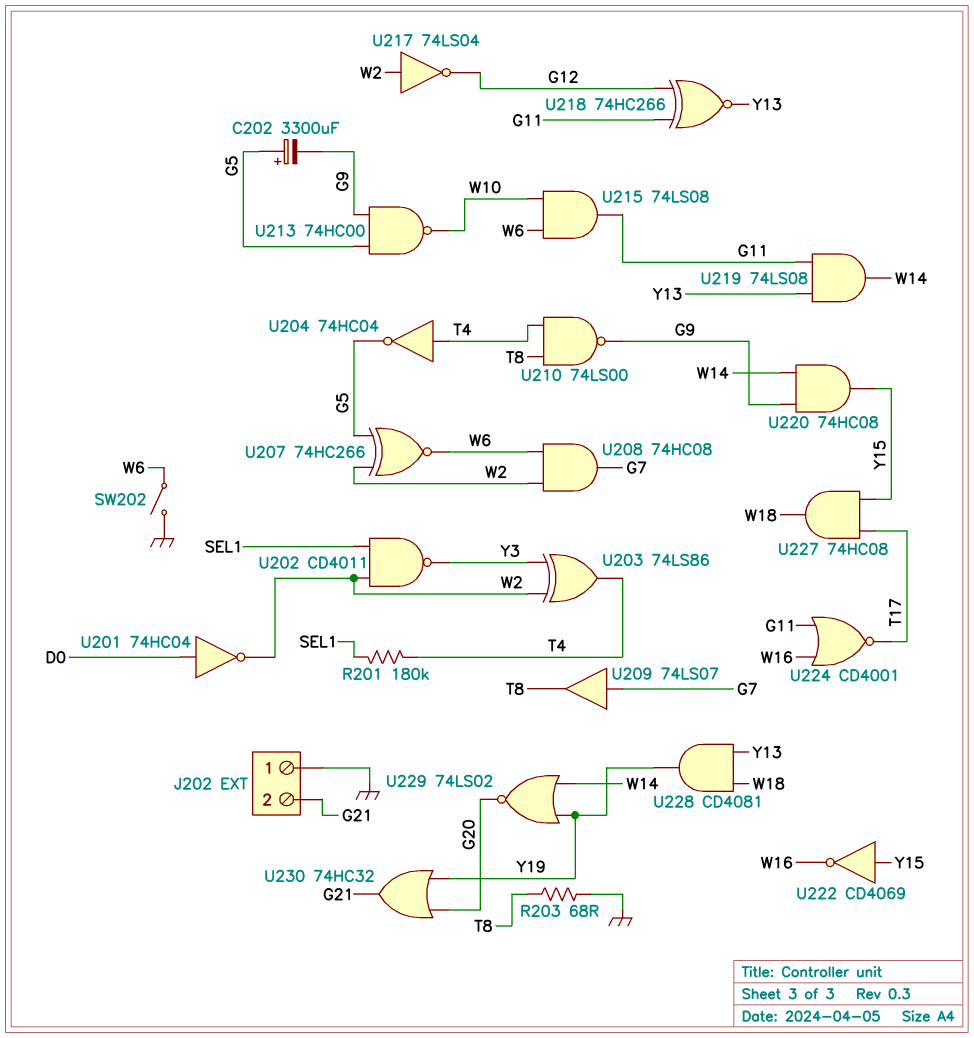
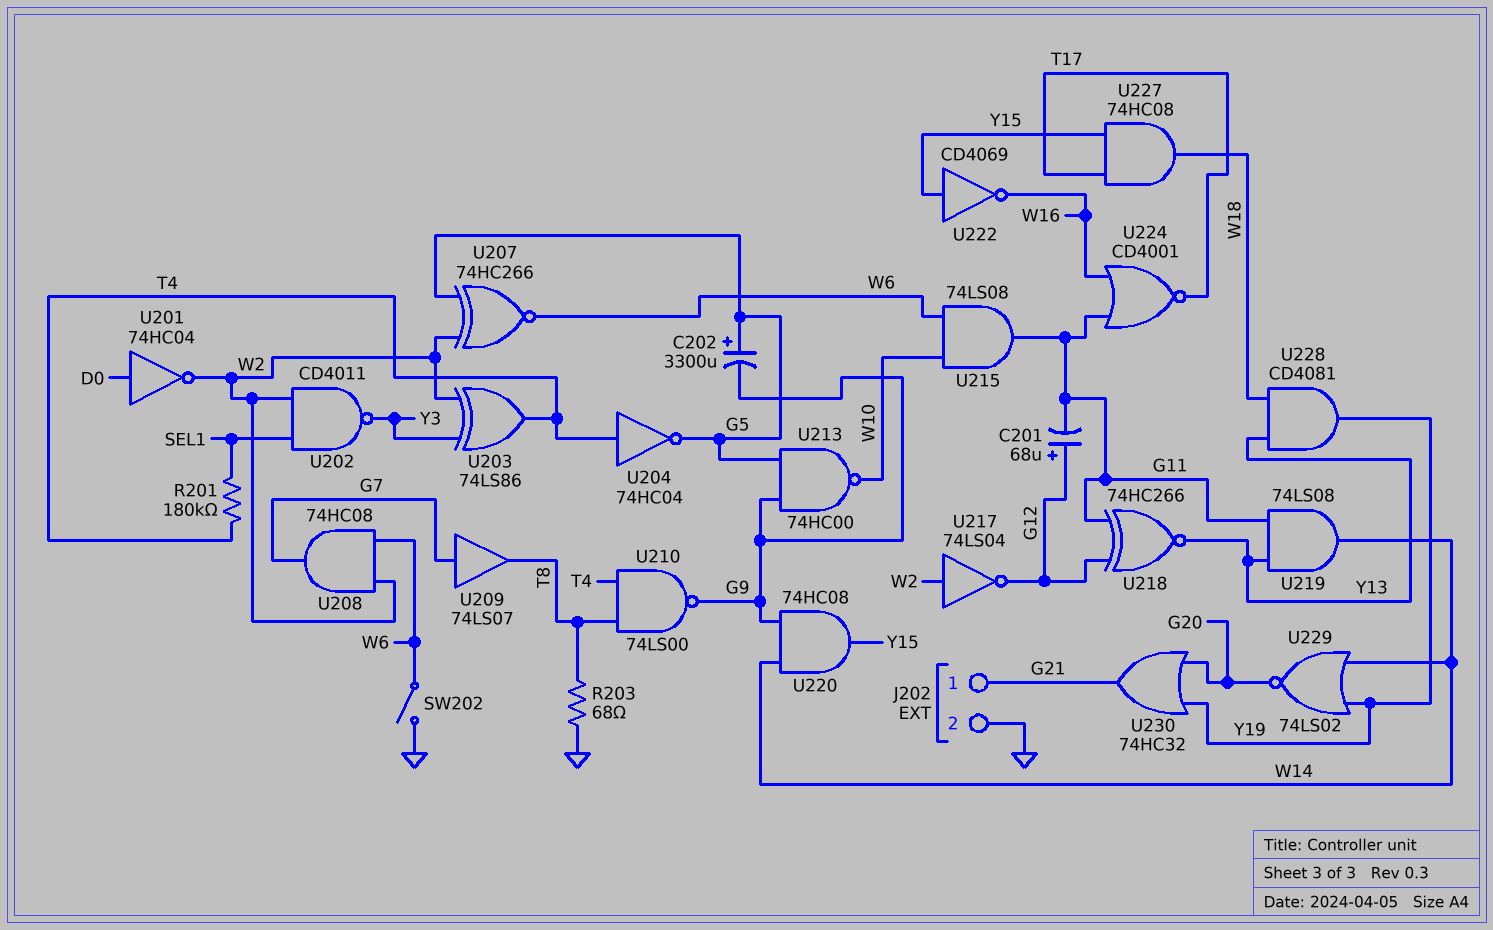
C201: none -> 68uF (plus G12, minus G11)
J202 pin 1: GND -> G21
J202 pin 2: G21 -> GND

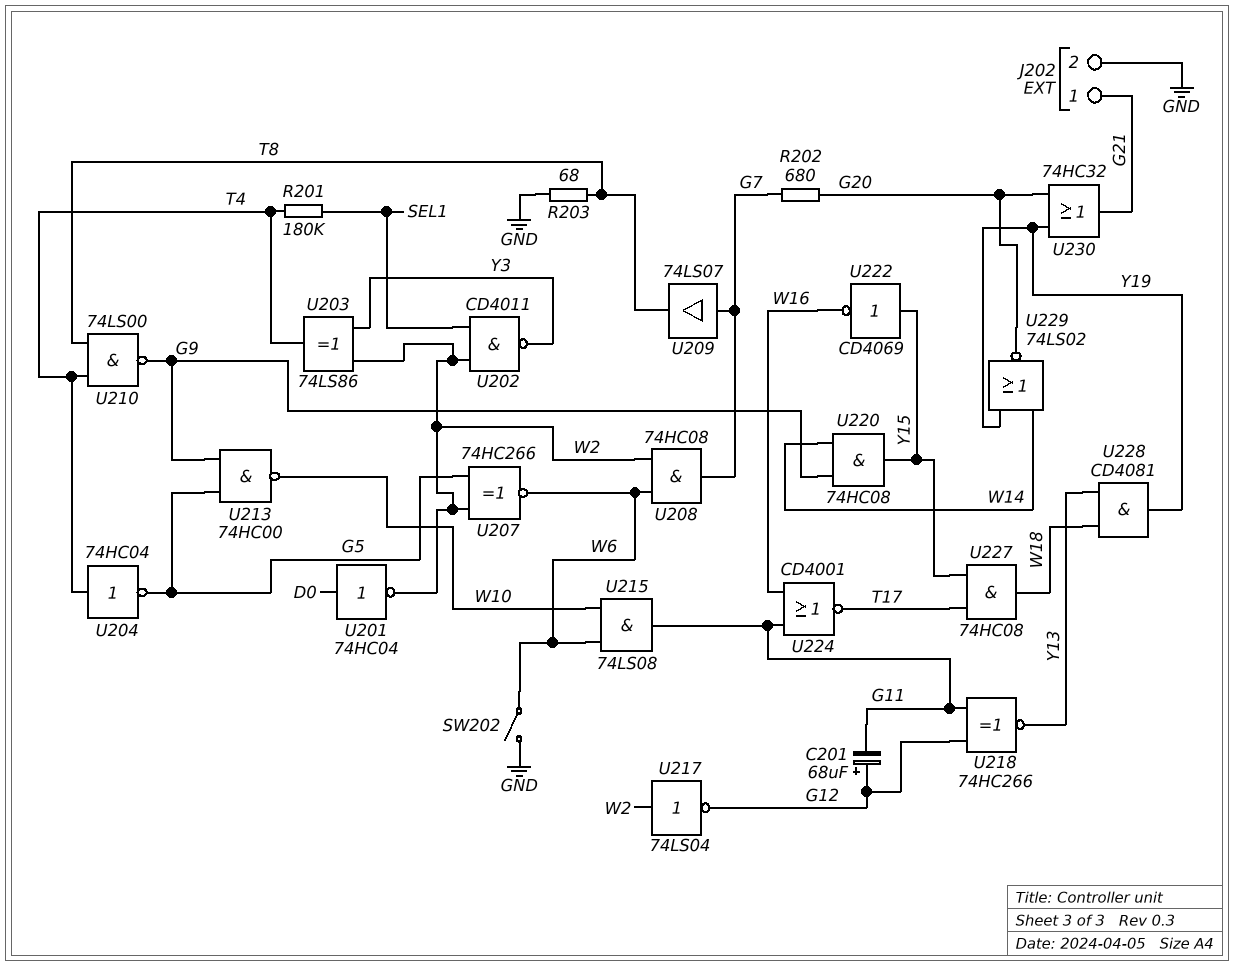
C202: 3300uF (plus G5, minus G9) -> none
R202: none -> 680 (G7, G20)
U219: AND 74LS08 (in G11, in Y13, out W14) -> none

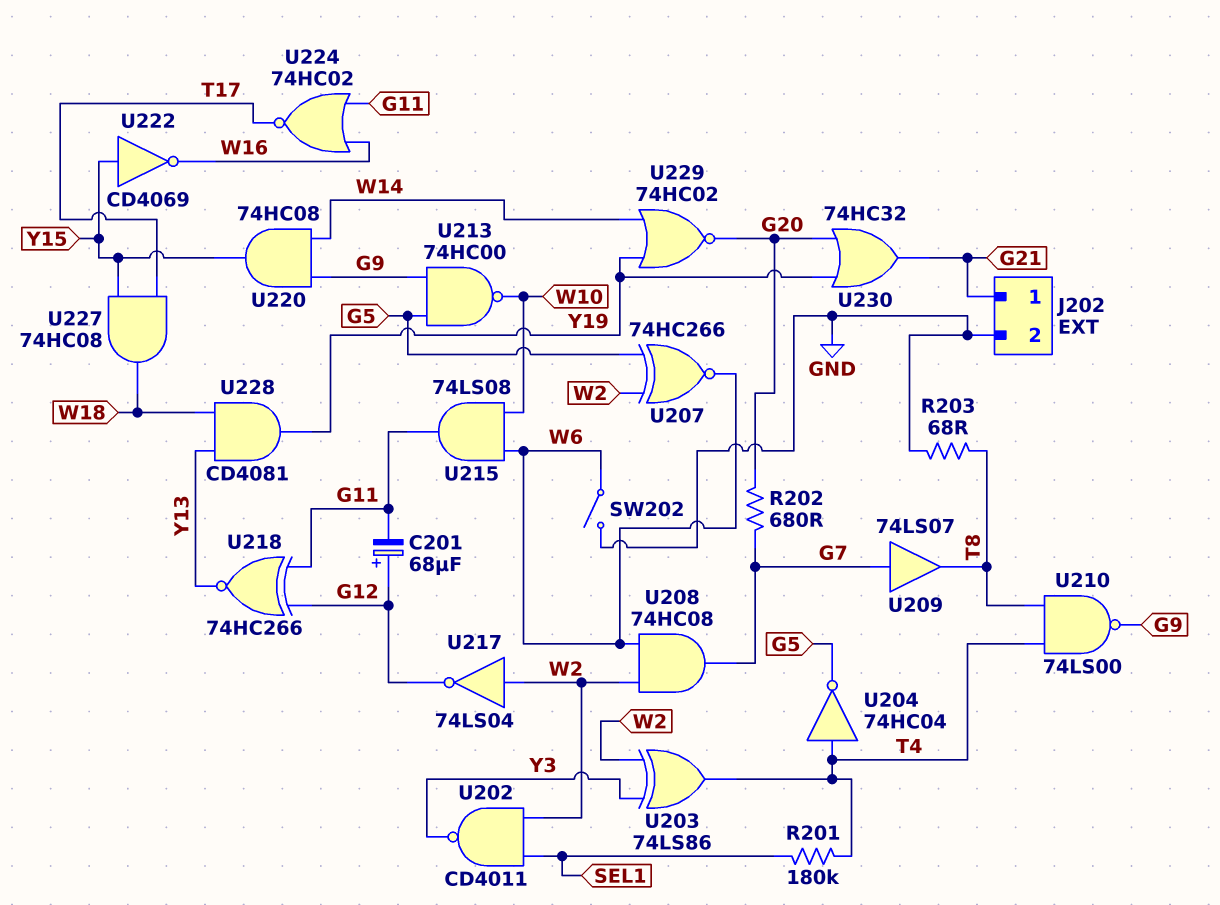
U201: NOT 74HC04 (in D0, out W2) -> none
U224: NOR CD4001 (in G11, in W16, out T17) -> NOR 74HC02 (in G11, in W16, out T17)
U229: NOR 74LS02 (in W14, in Y19, out G20) -> NOR 74HC02 (in W14, in Y19, out G20)

